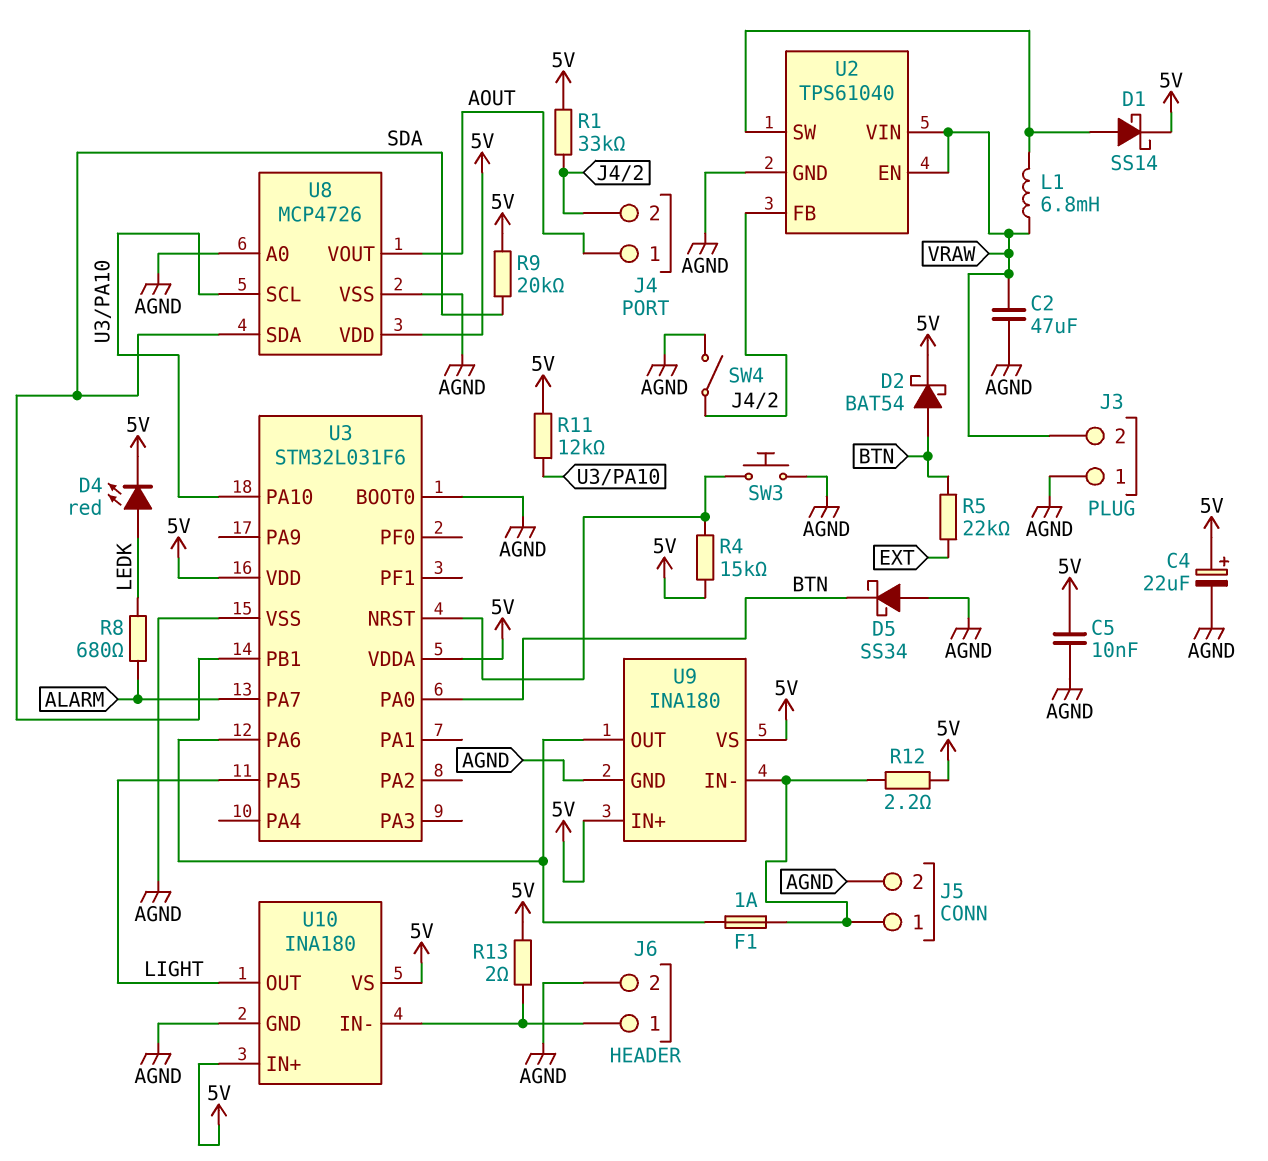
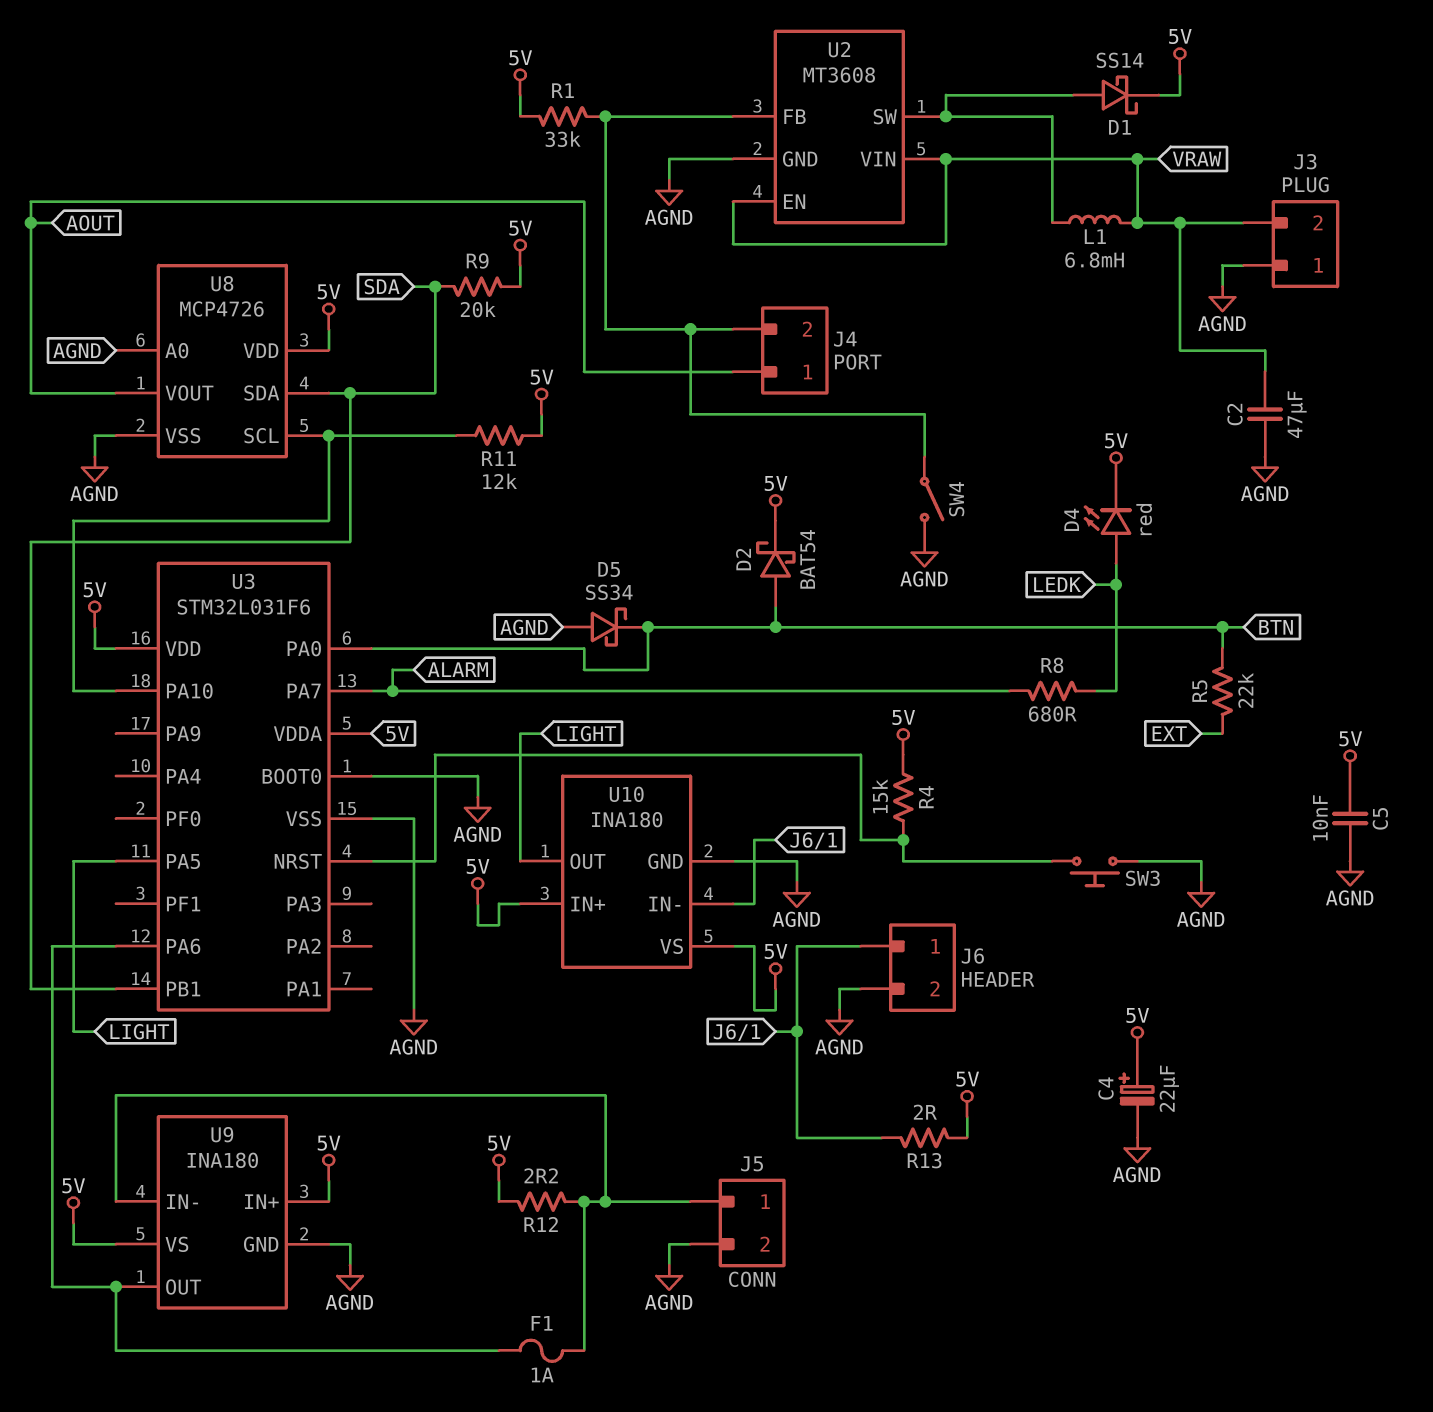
U2: TPS61040 -> MT3608

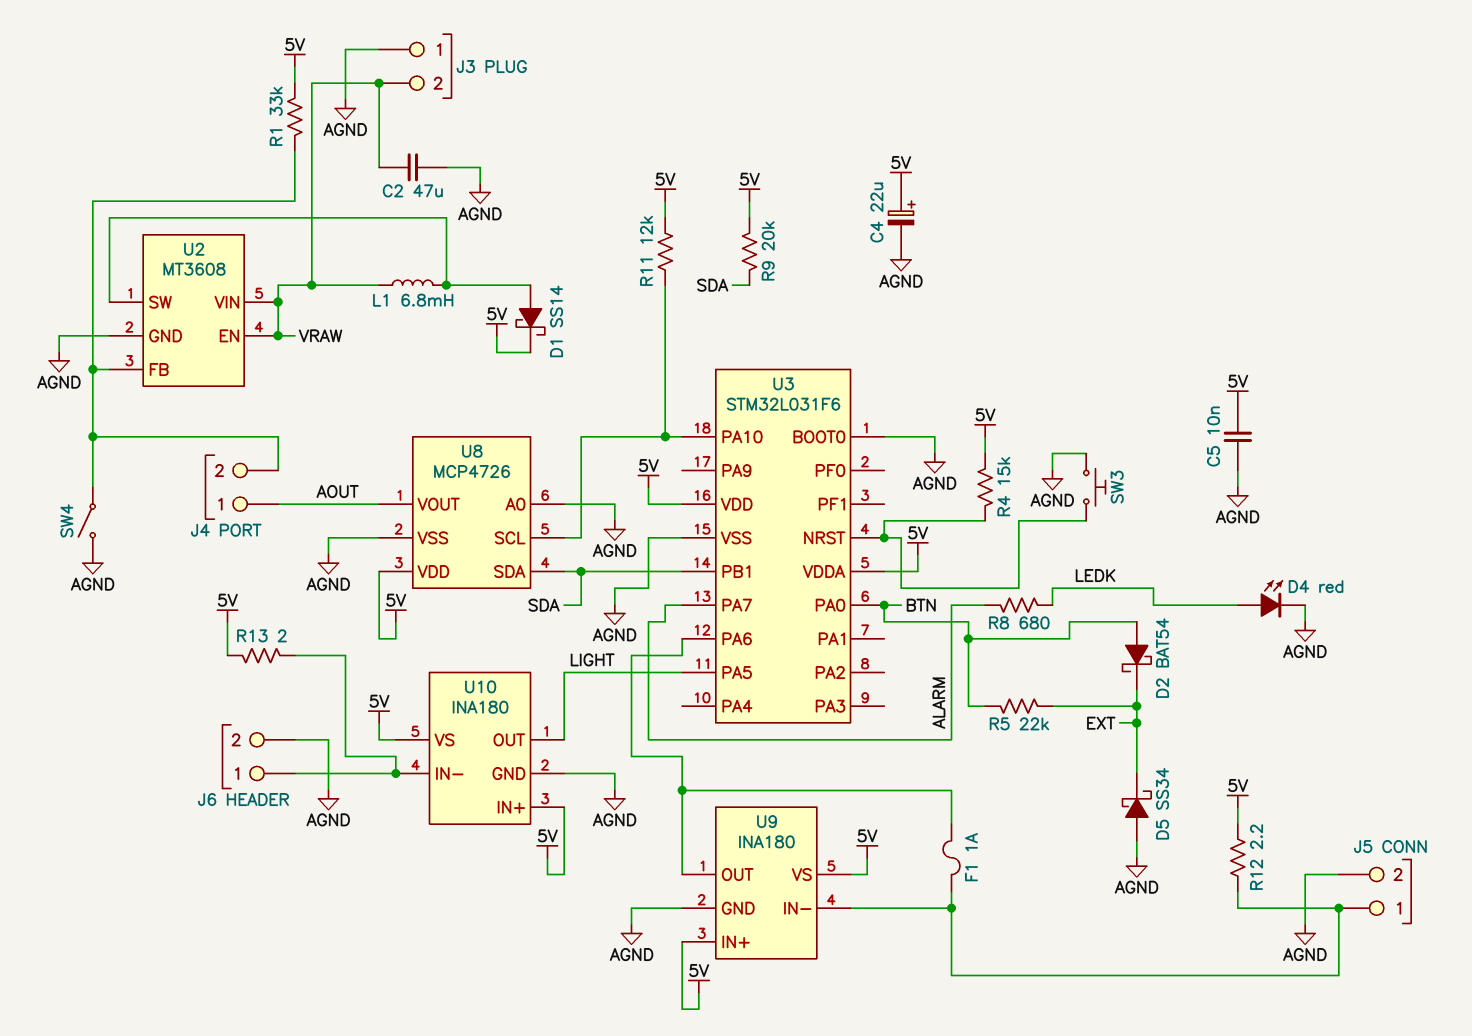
D2: schottky BAT54 (A BTN, K 5V) -> schottky BAT54 (A BTN, K EXT)
D4: LED red (A LEDK, K 5V) -> LED red (A LEDK, K AGND)
D5: schottky SS34 (A AGND, K BTN) -> schottky SS34 (A AGND, K EXT)

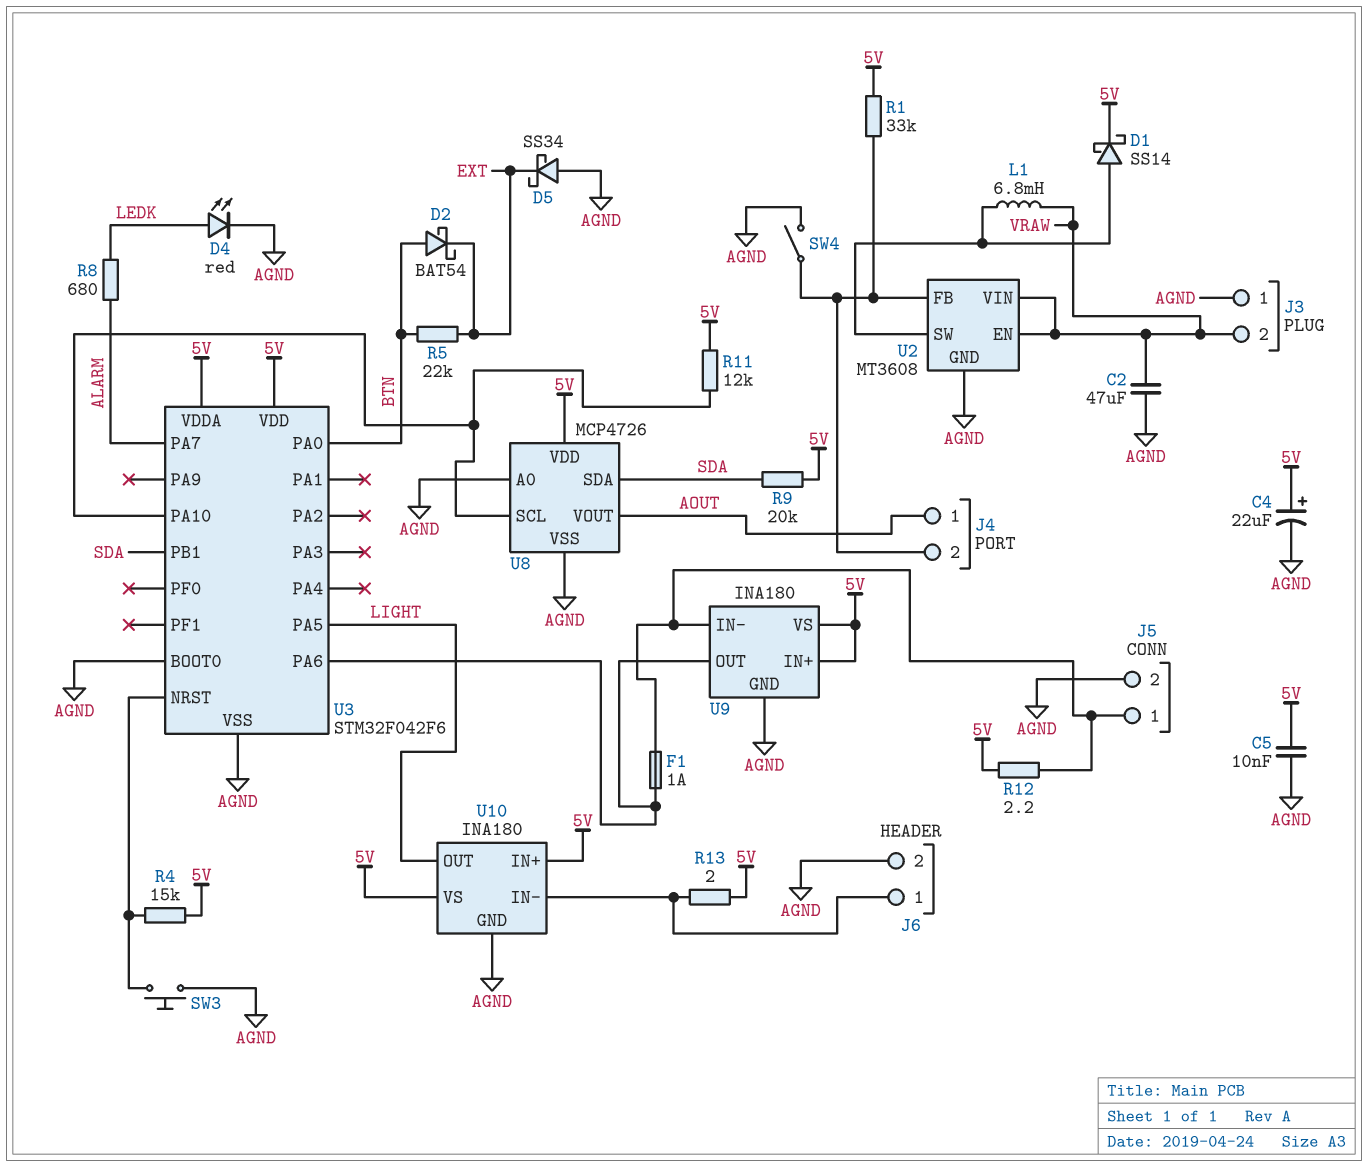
U3: STM32L031F6 -> STM32F042F6

